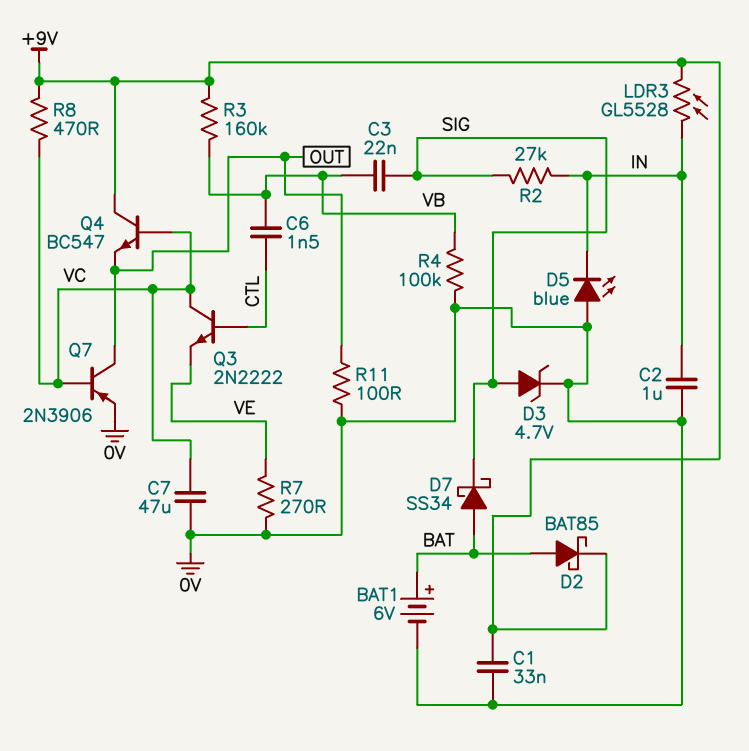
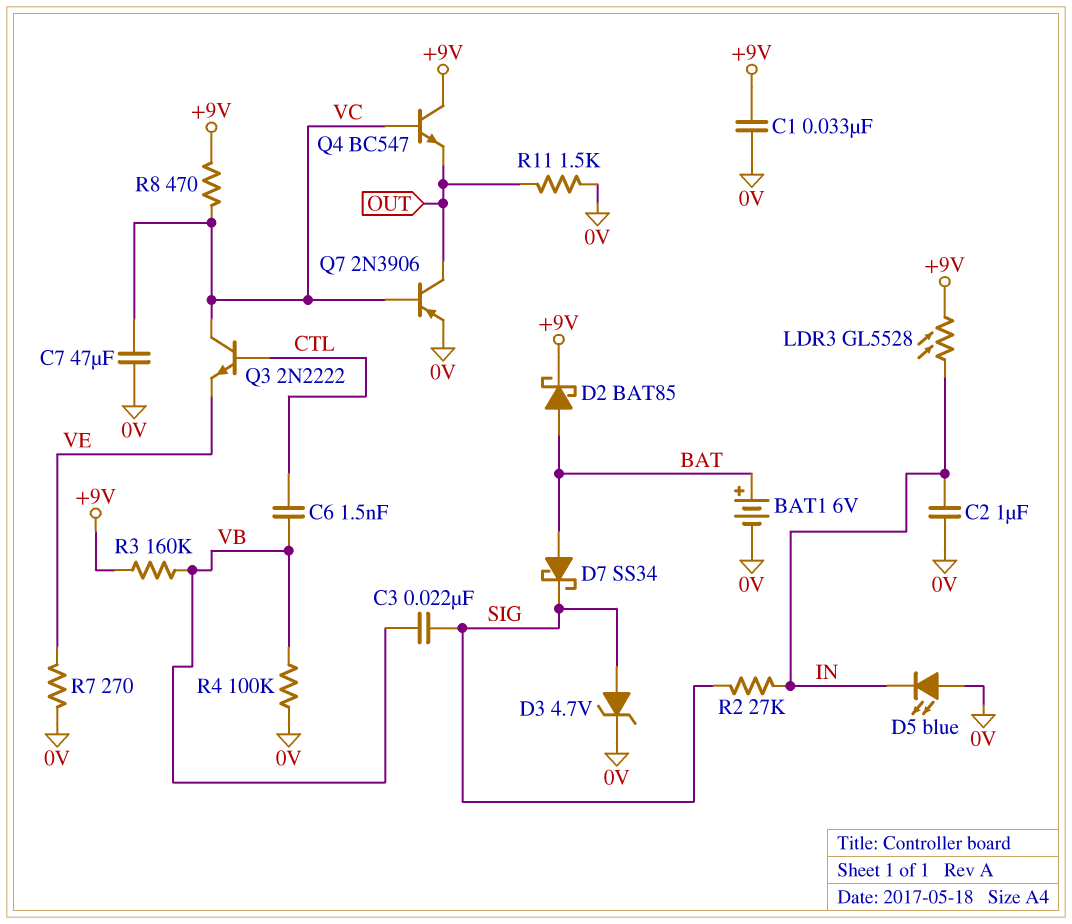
R11: 100 (0V, OUT) -> 1.5k (0V, OUT)

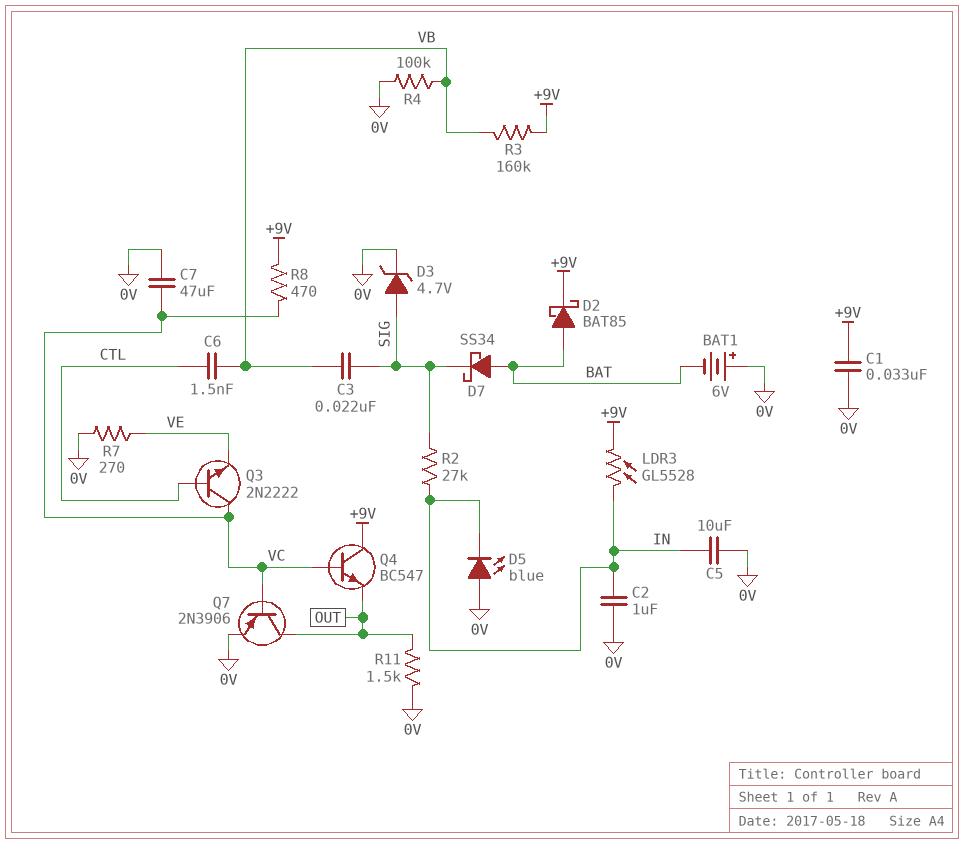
BAT1: 6V (plus BAT, minus 0V) -> 6V (plus 0V, minus BAT)
C5: none -> 10uF (0V, IN)

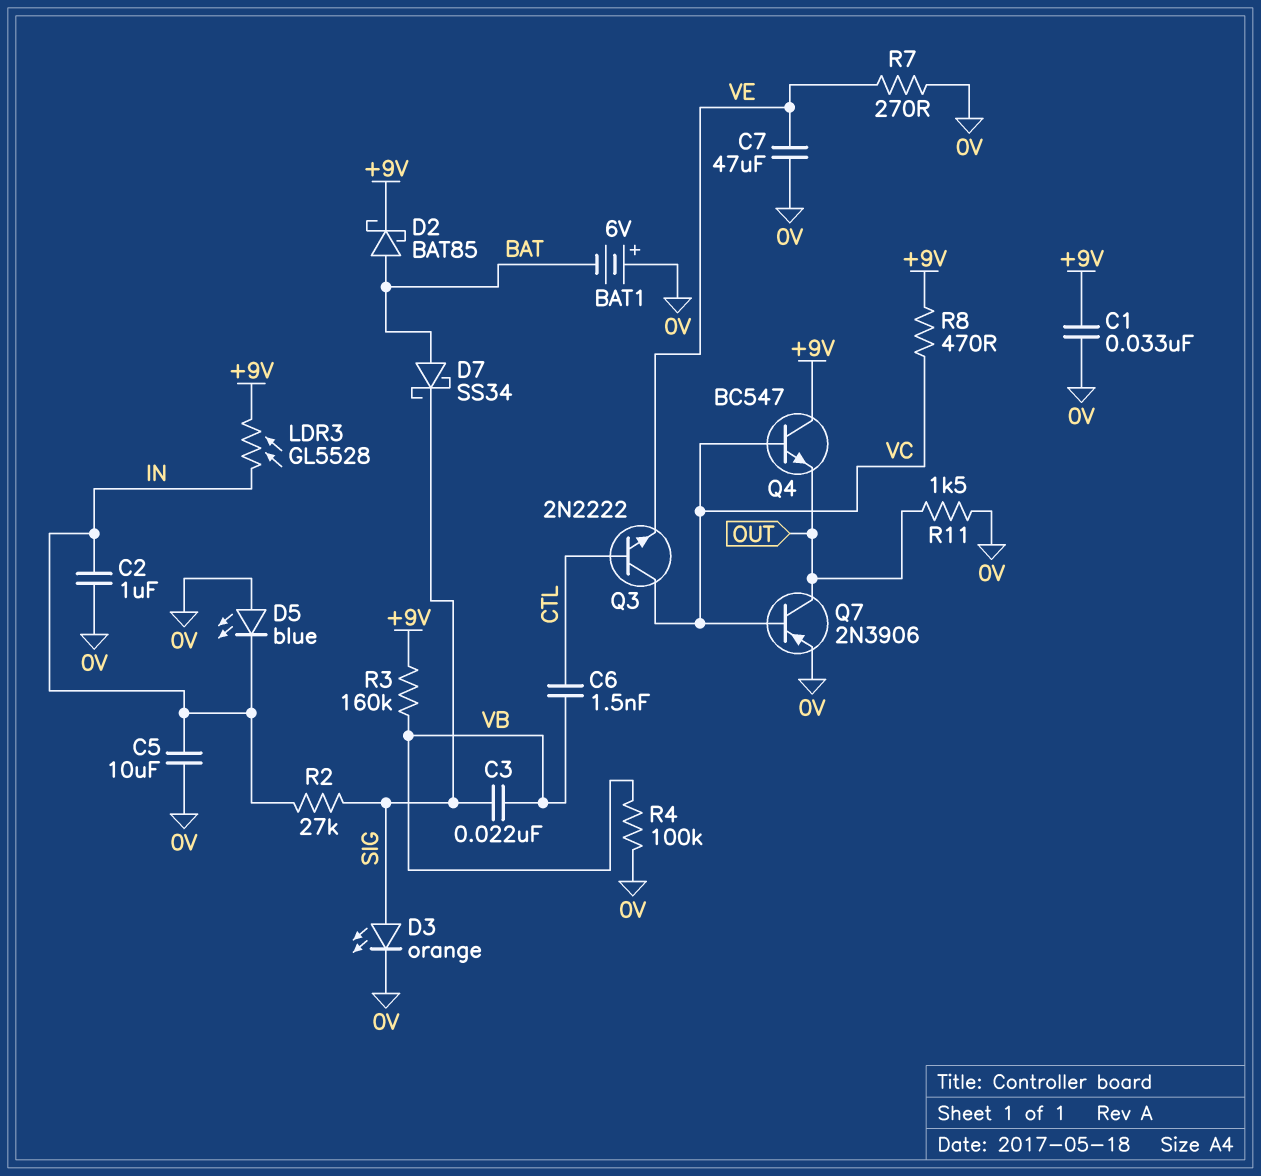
C7: 47uF (0V, VC) -> 47uF (0V, VE)
D3: zener 4.7V (A SIG, K 0V) -> LED orange (A SIG, K 0V)

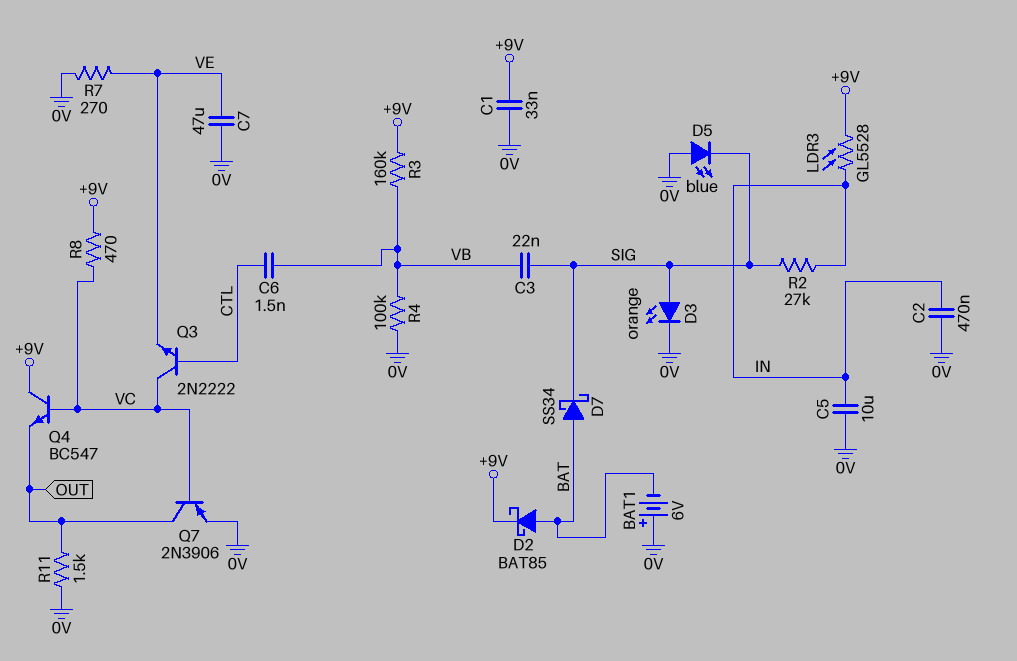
C2: 1uF (0V, IN) -> 470nF (0V, IN)
D5: LED blue (A 0V, K IN) -> LED blue (A 0V, K SIG)

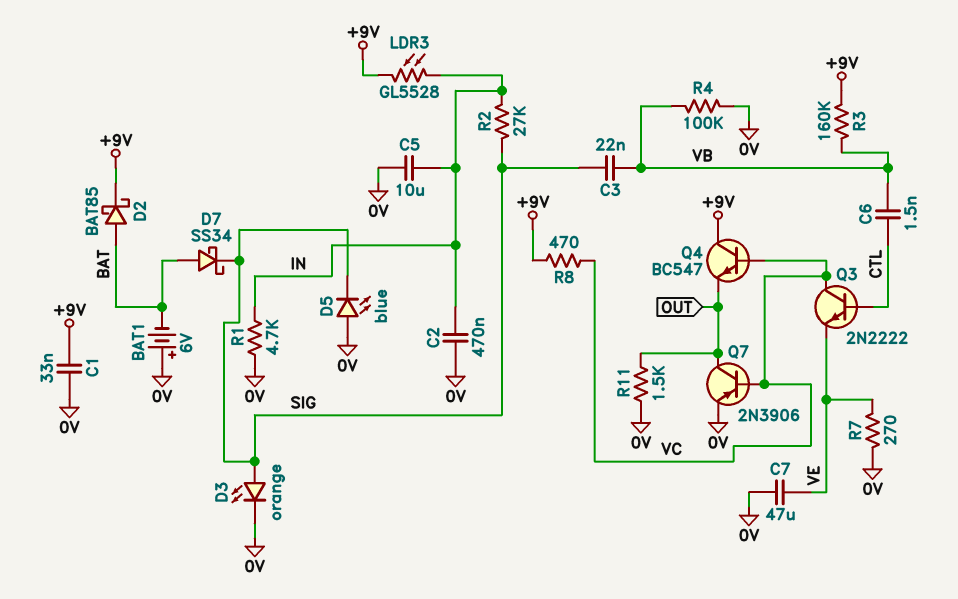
R1: none -> 4.7k (0V, IN)

